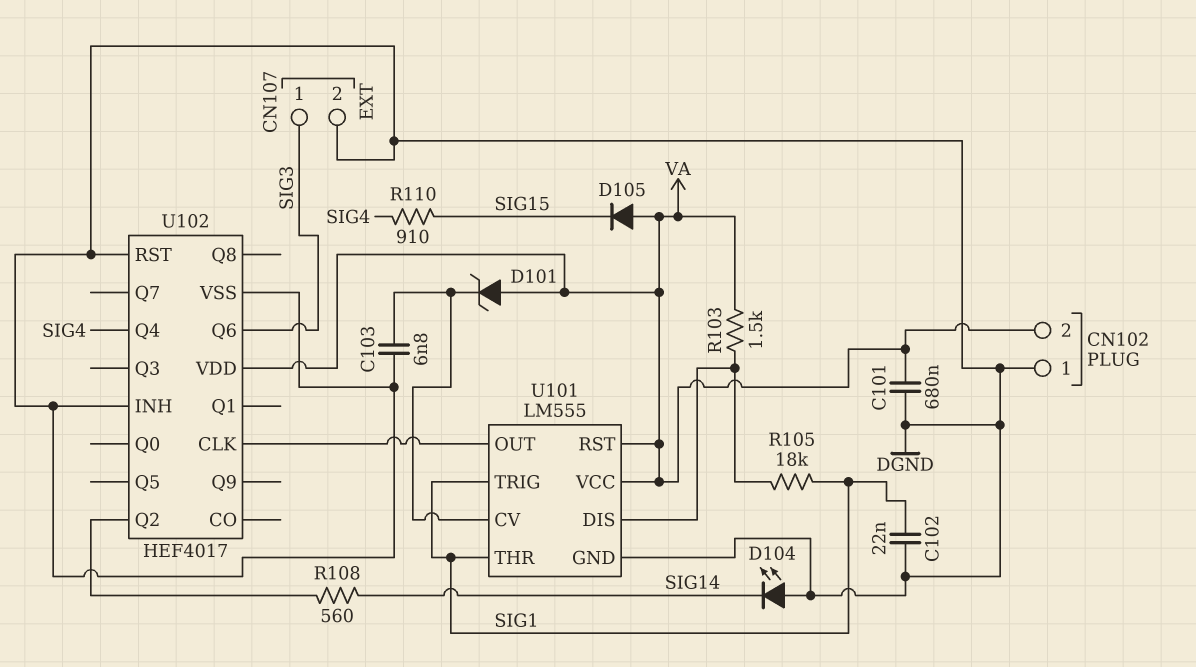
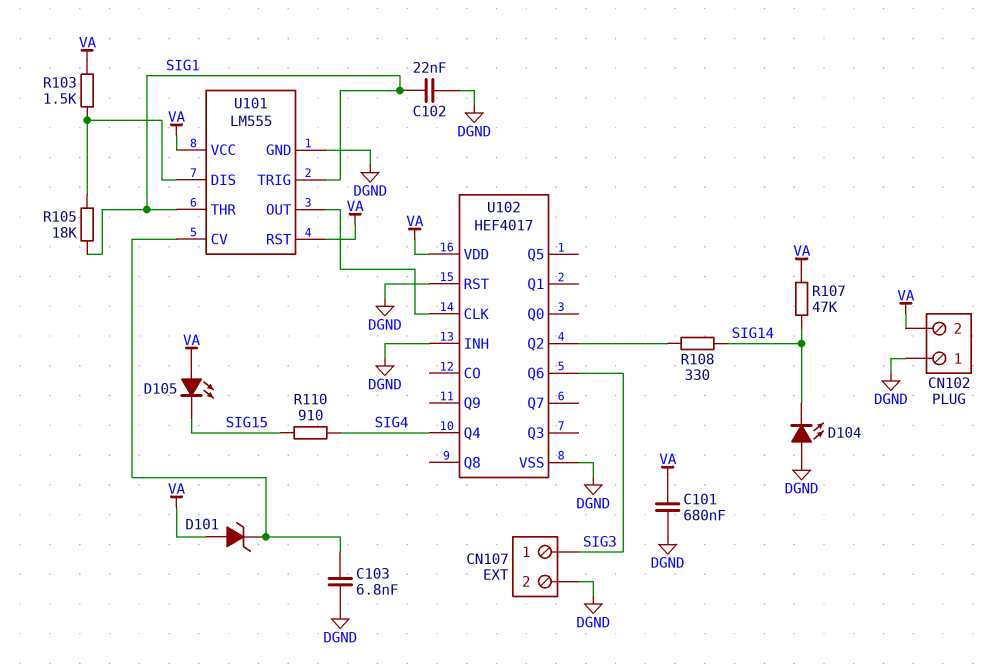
D105: diode (A VA, K SIG15) -> LED (A VA, K SIG15)
R107: none -> 47k (SIG14, VA)
R108: 560 (SIG14, U102/Q2) -> 330 (SIG14, U102/Q2)

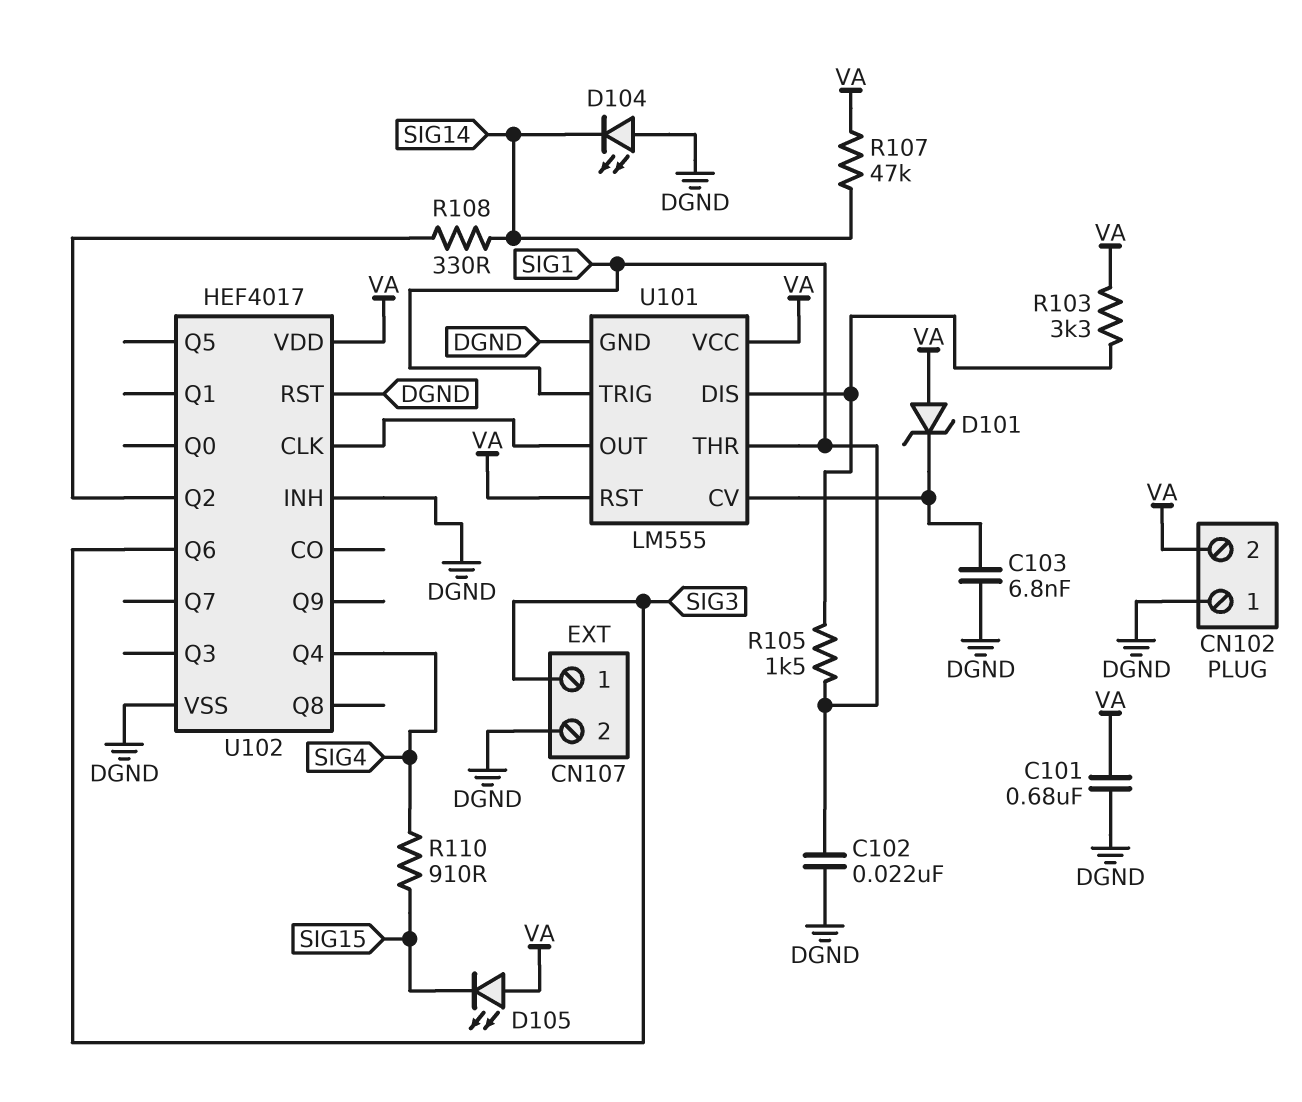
R103: 1.5k (U101/DIS, VA) -> 3.3k (U101/DIS, VA)
R105: 18k (SIG1, U101/DIS) -> 1.5k (SIG1, U101/DIS)

